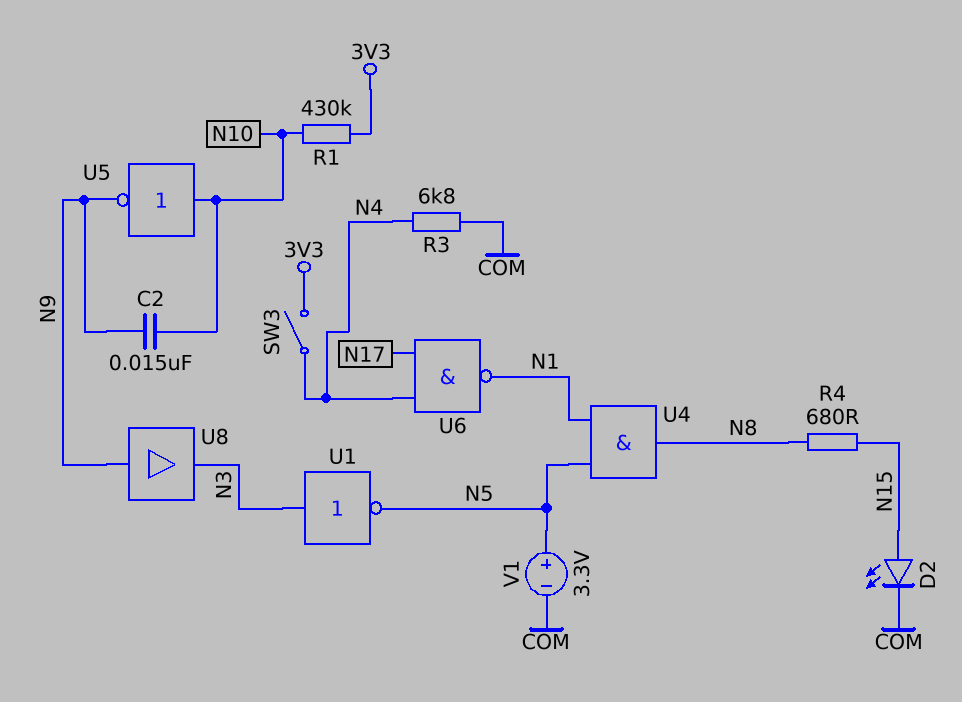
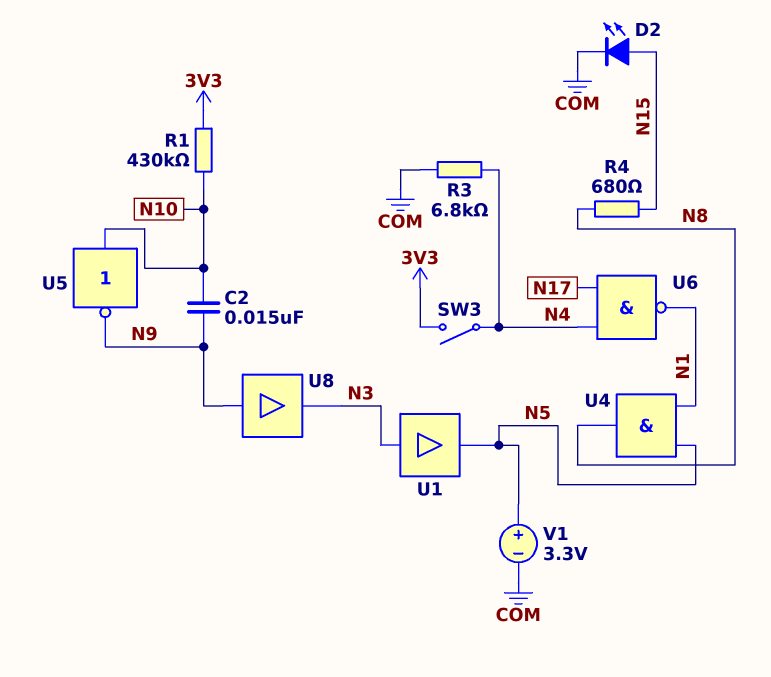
U1: NOT (in N3, out N5) -> buffer (in N3, out N5)

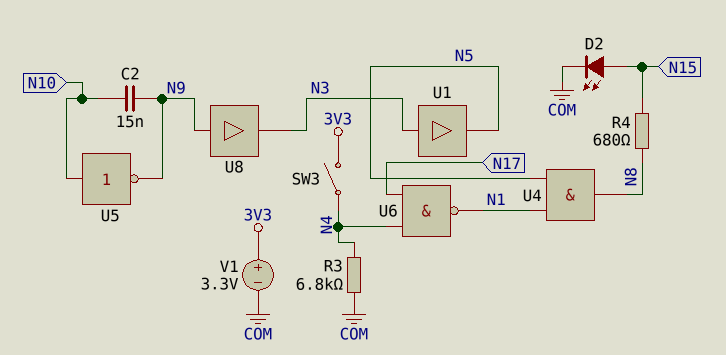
R1: 430k (3V3, N10) -> none
V1: 3.3V (plus N5, minus COM) -> 3.3V (plus 3V3, minus COM)

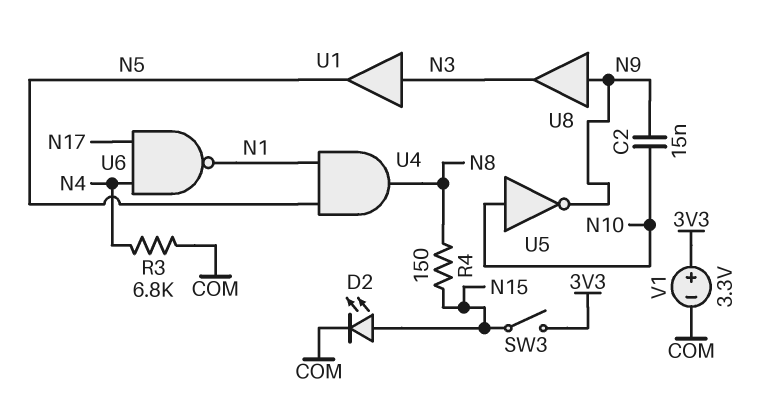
R4: 680 (N8, N15) -> 150 (N8, N15)
SW3: switch (3V3, N4) -> switch (3V3, N15)

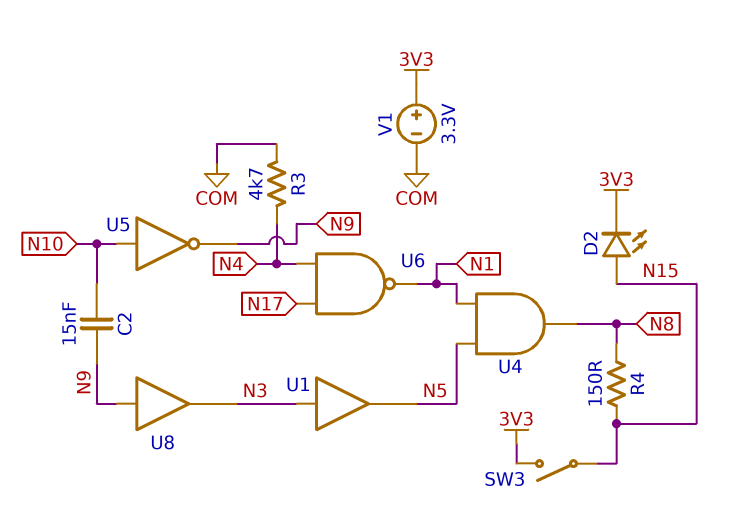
D2: LED (A N15, K COM) -> LED (A N15, K 3V3)
R3: 6.8k (COM, N4) -> 4.7k (COM, N4)

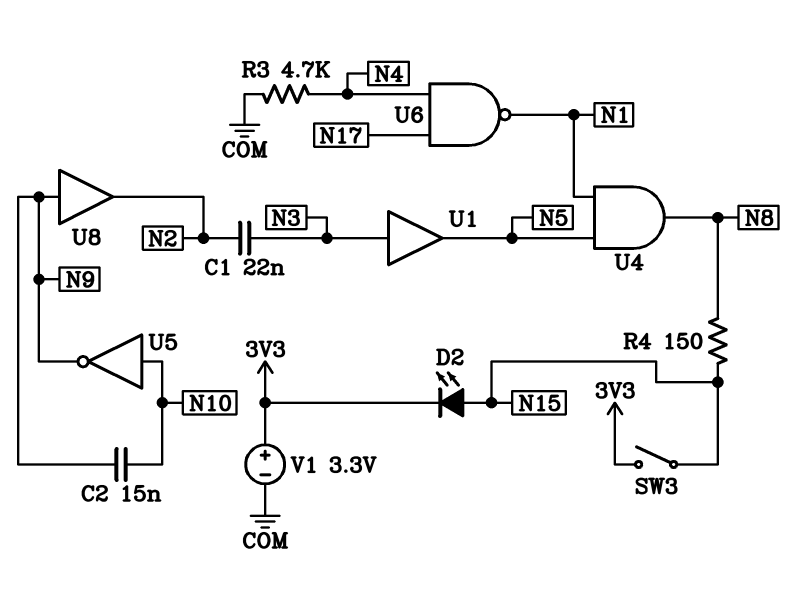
C1: none -> 22nF (N2, N3)
U8: buffer (in N9, out N3) -> buffer (in N9, out N2)

